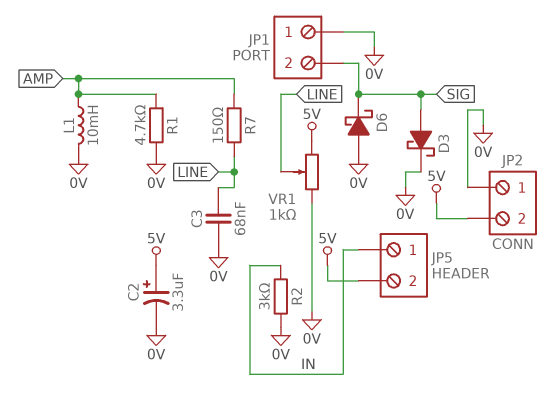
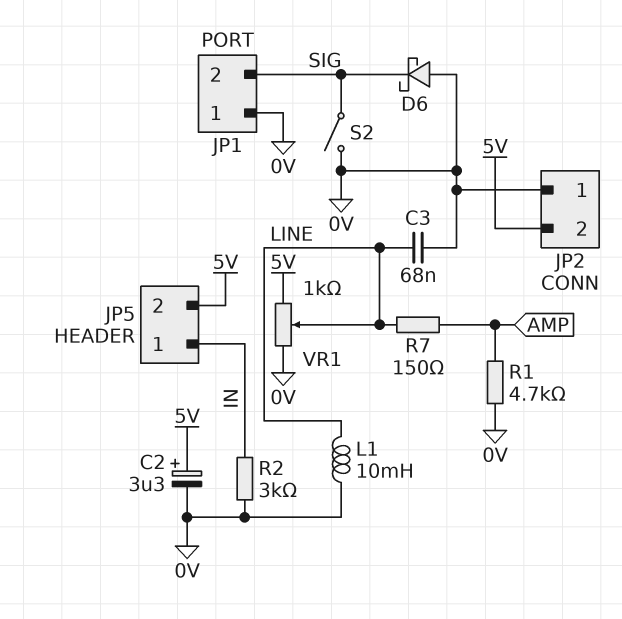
D3: schottky (A SIG, K 0V) -> none
L1: 10mH (0V, AMP) -> 10mH (0V, LINE)
S2: none -> switch (0V, SIG)

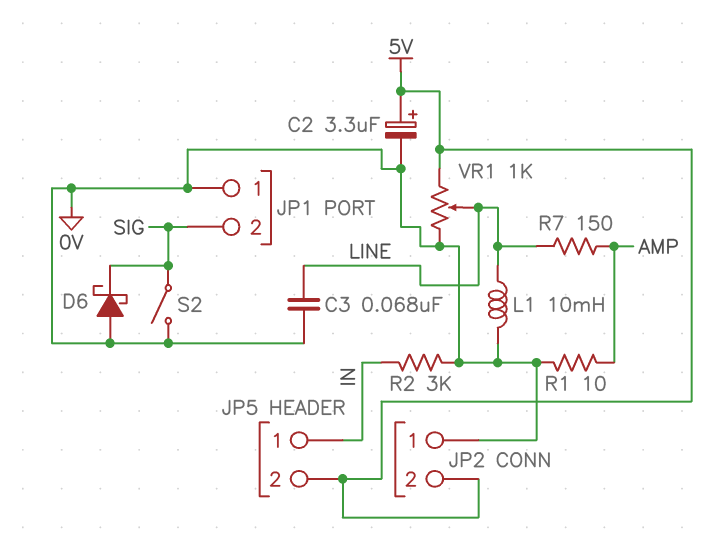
R1: 4.7k (0V, AMP) -> 10 (0V, AMP)

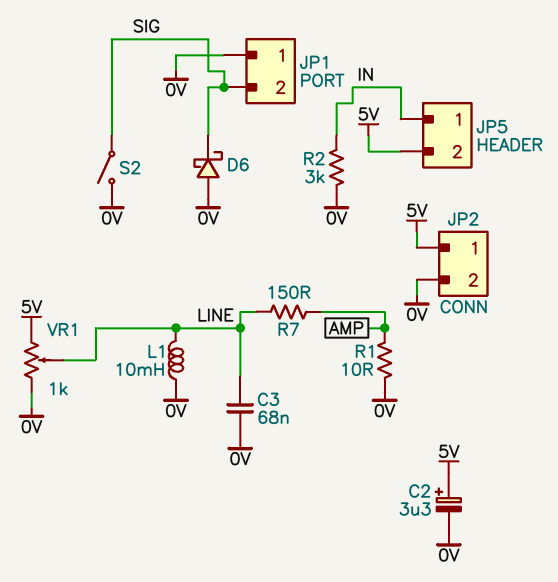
JP2 pin 1: 0V -> 5V
JP2 pin 2: 5V -> 0V

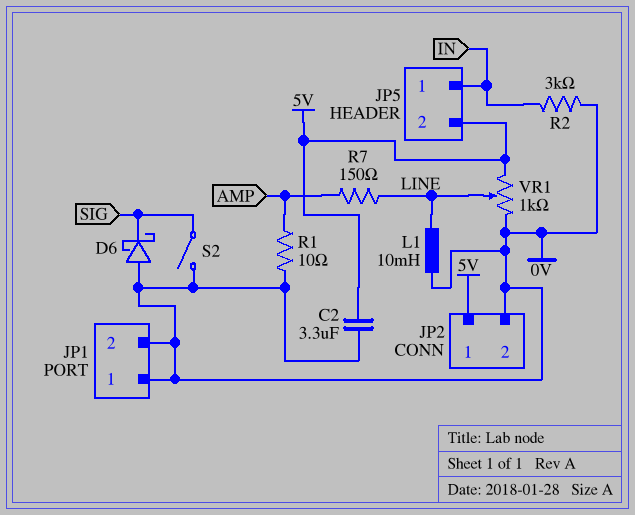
C2: 3.3uF (plus 5V, minus 0V) -> 3.3uF (0V, 5V)
C3: 68nF (0V, LINE) -> none
JP1 pin 2: SIG -> 0V

